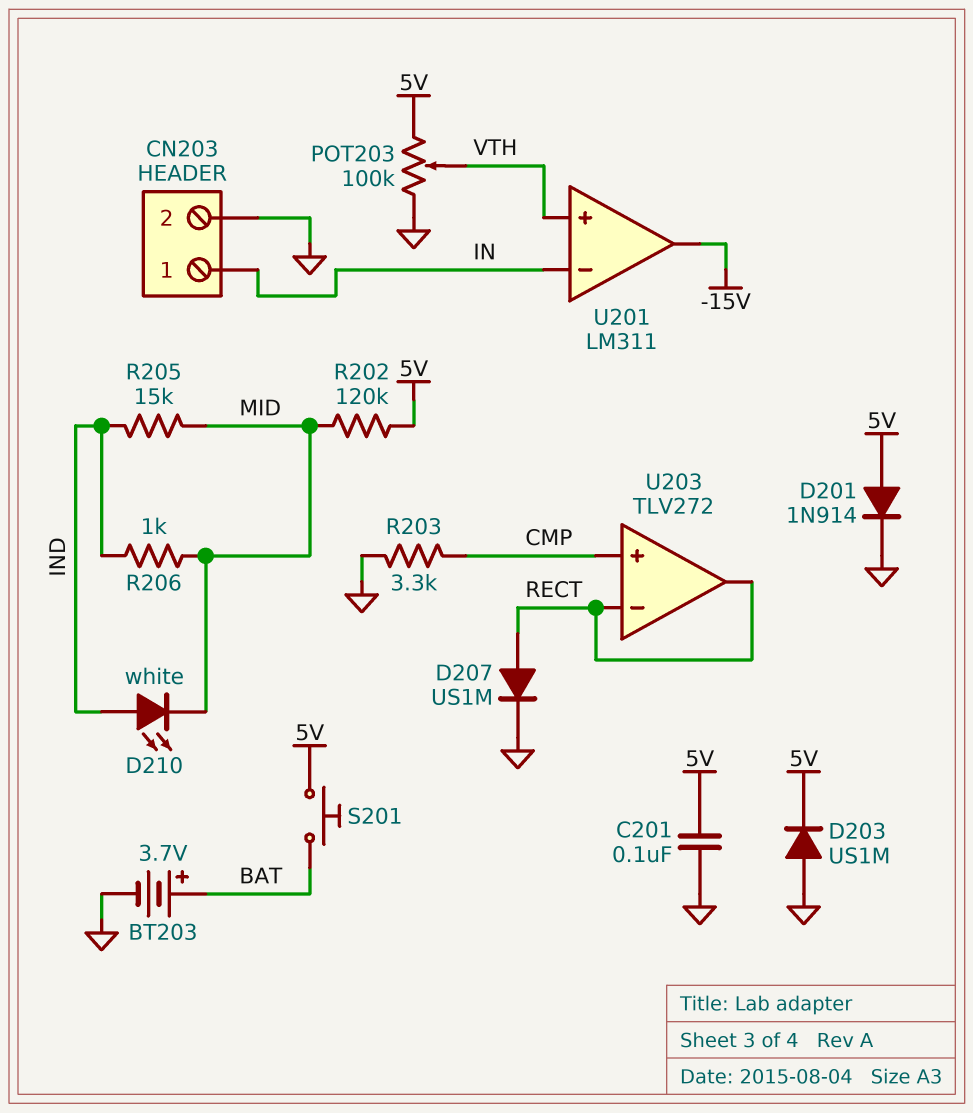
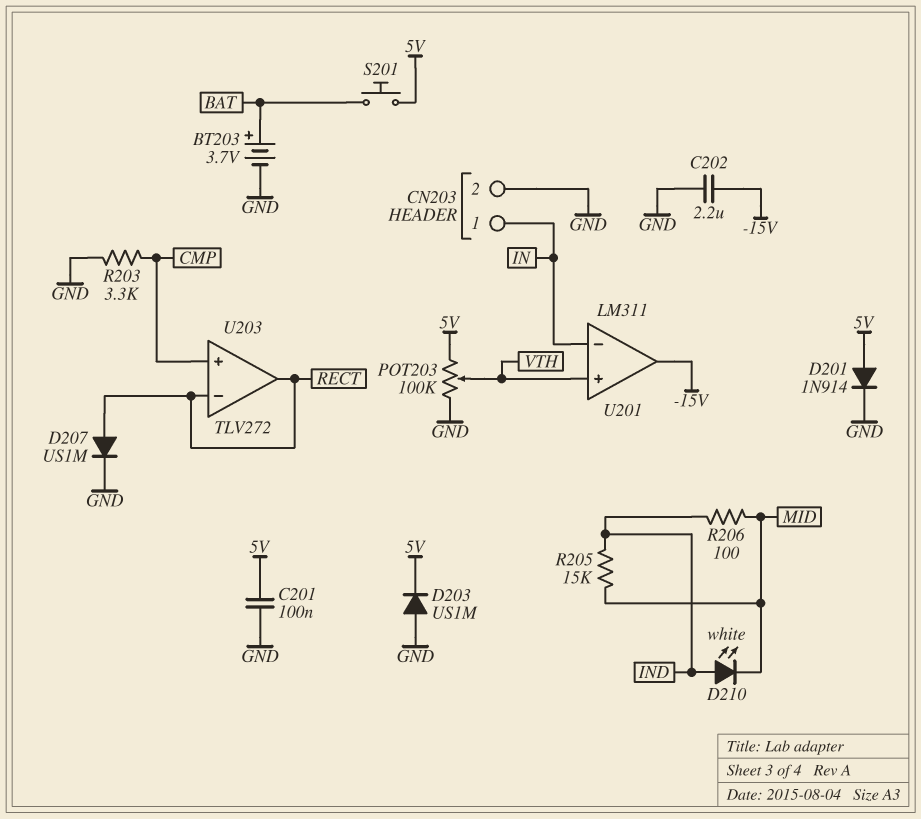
C202: none -> 2.2uF (-15V, GND)
R202: 120k (5V, MID) -> none
R206: 1k (IND, MID) -> 100 (IND, MID)

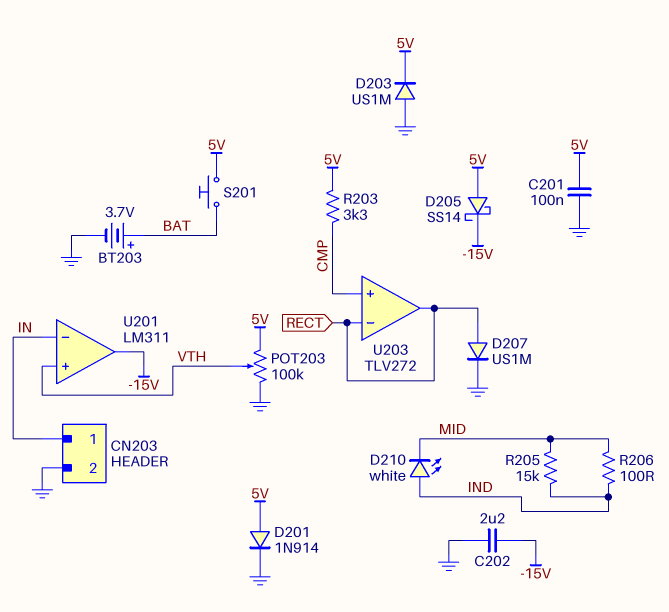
D205: none -> schottky SS14 (A 5V, K -15V)
R203: 3.3k (CMP, GND) -> 3.3k (5V, CMP)

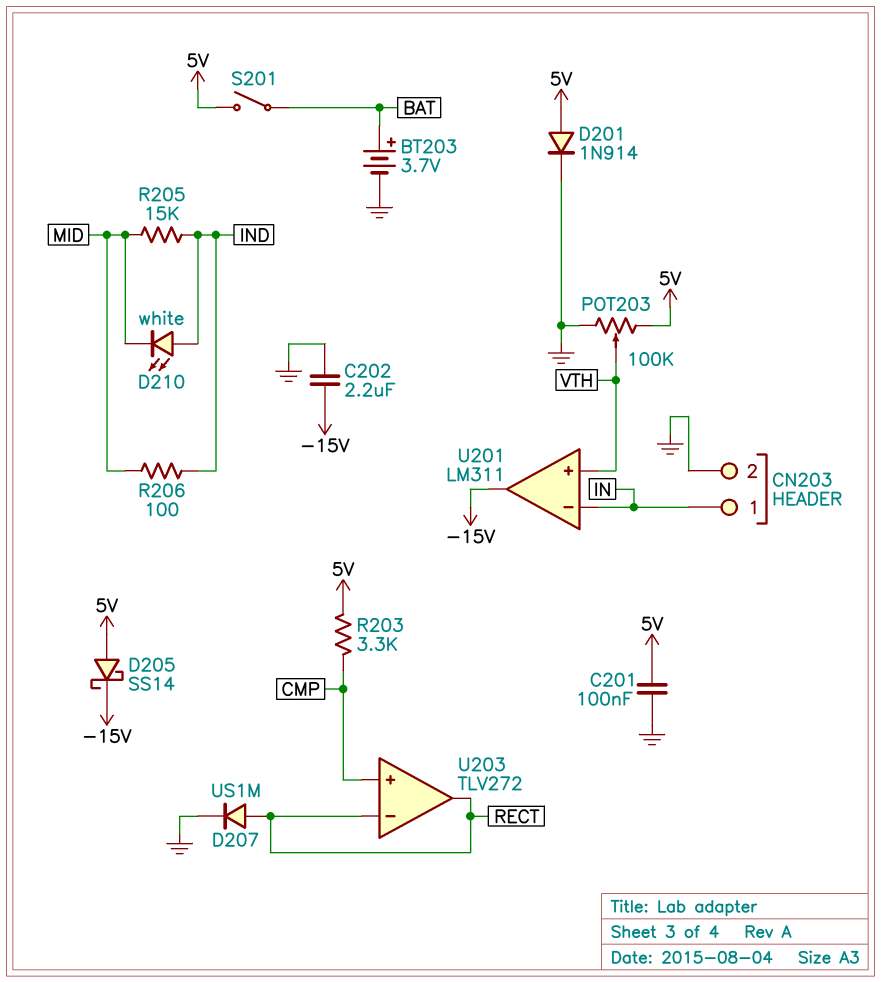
D203: diode US1M (A GND, K 5V) -> none
S201: button (5V, BAT) -> switch (5V, BAT)

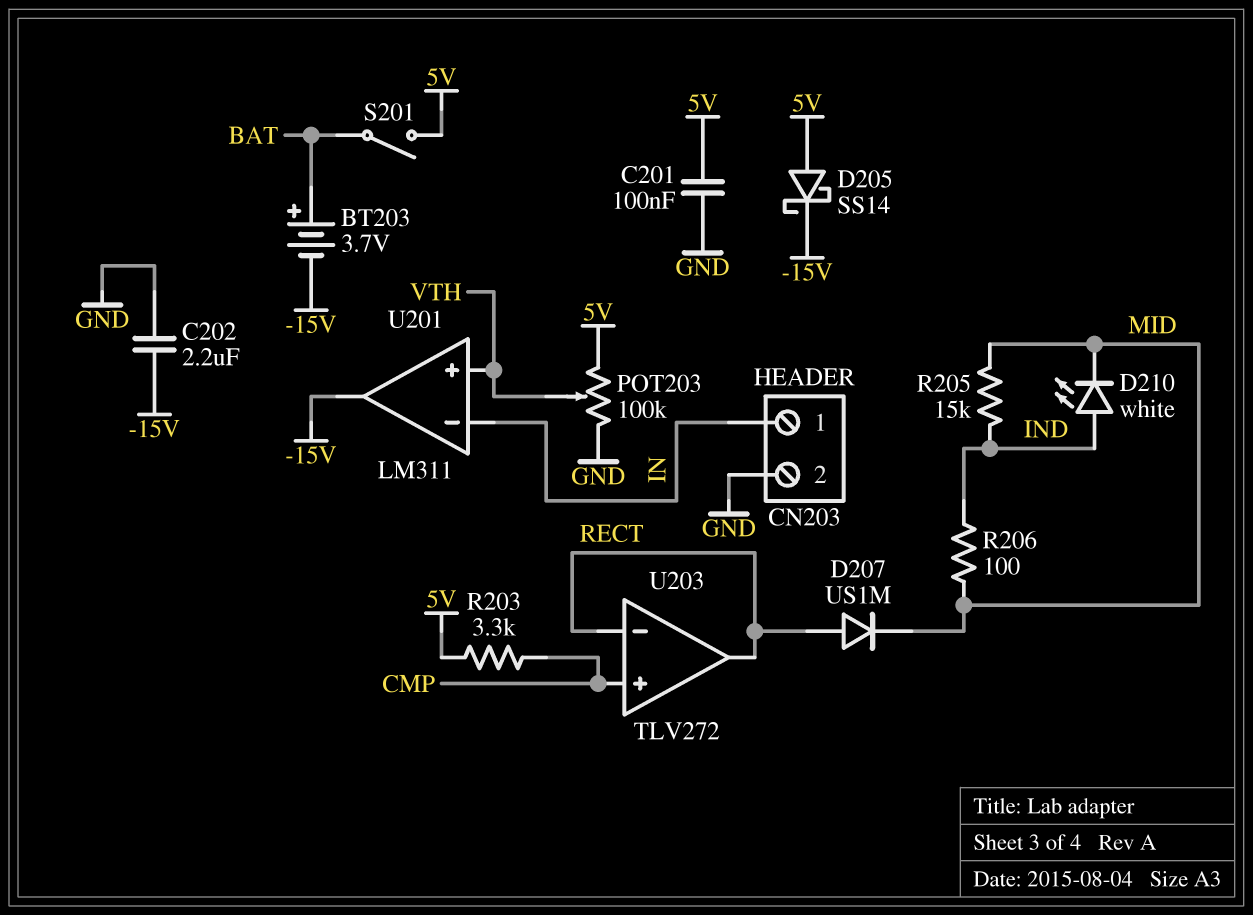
BT203: 3.7V (plus BAT, minus GND) -> 3.7V (plus BAT, minus -15V)
D201: diode 1N914 (A 5V, K GND) -> none
D207: diode US1M (A RECT, K GND) -> diode US1M (A RECT, K MID)

